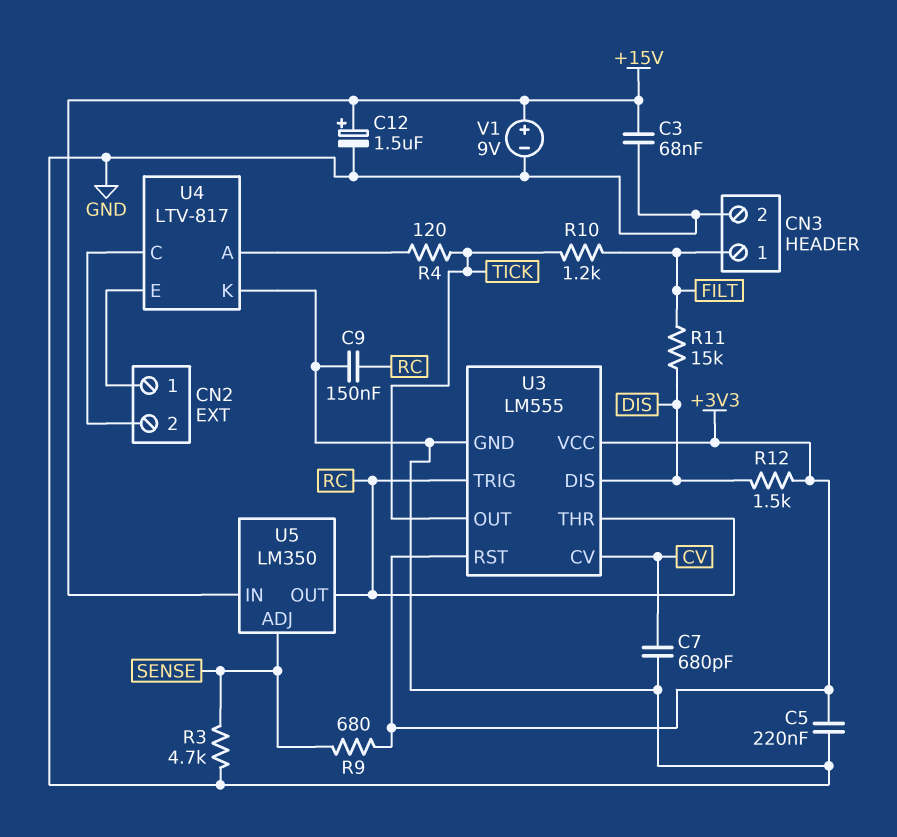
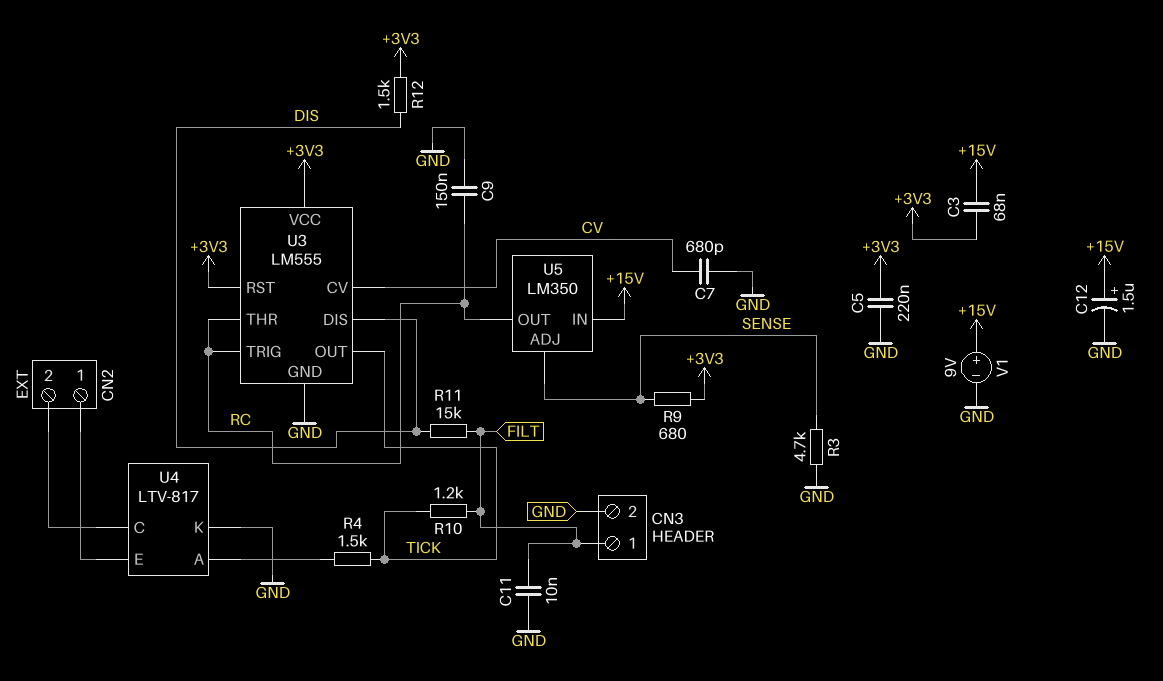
C3: 68nF (+15V, GND) -> 68nF (+3V3, +15V)
C11: none -> 10nF (FILT, GND)
R4: 120 (TICK, U4/A) -> 1.5k (TICK, U4/A)

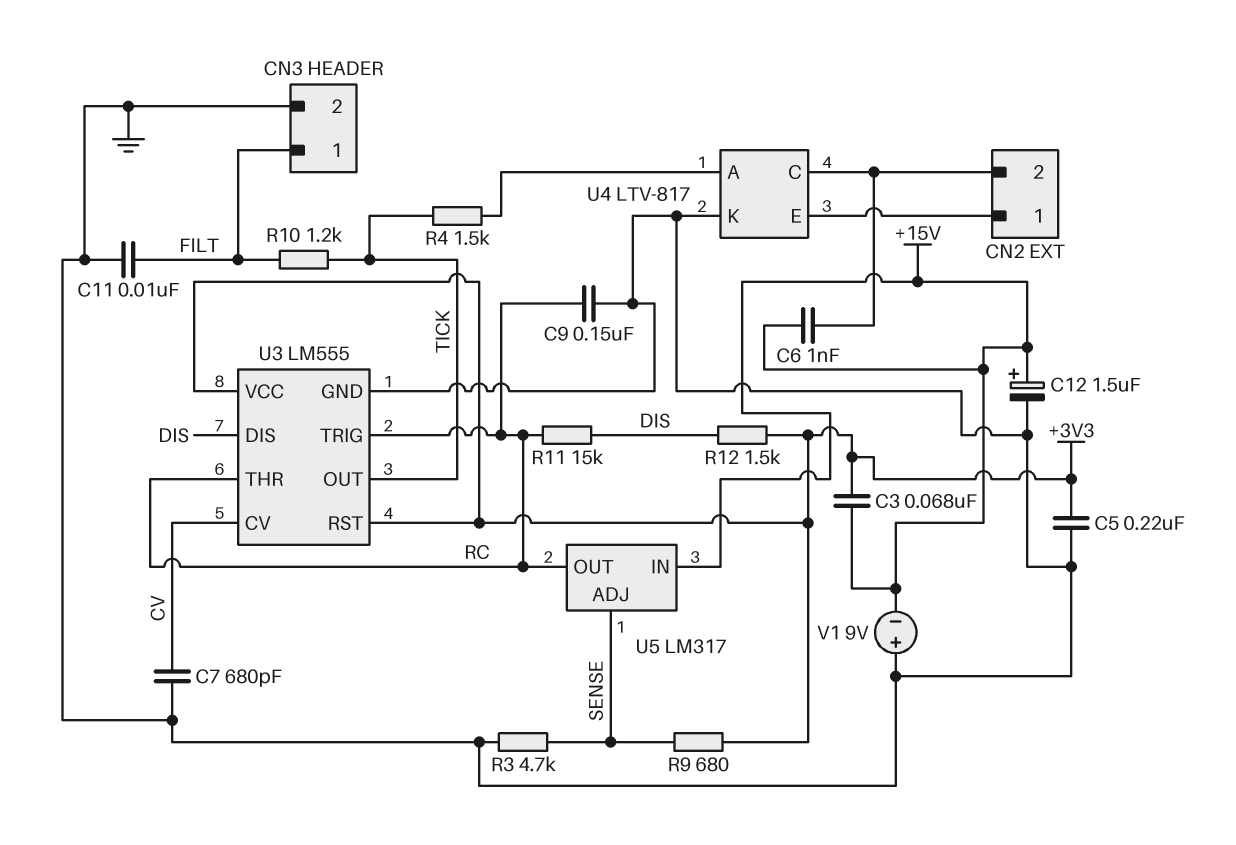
C6: none -> 1nF (+15V, CN2/2)
R11: 15k (DIS, FILT) -> 15k (DIS, RC)
U5: LM350 -> LM317
V1: 9V (plus +15V, minus GND) -> 9V (plus GND, minus +15V)

